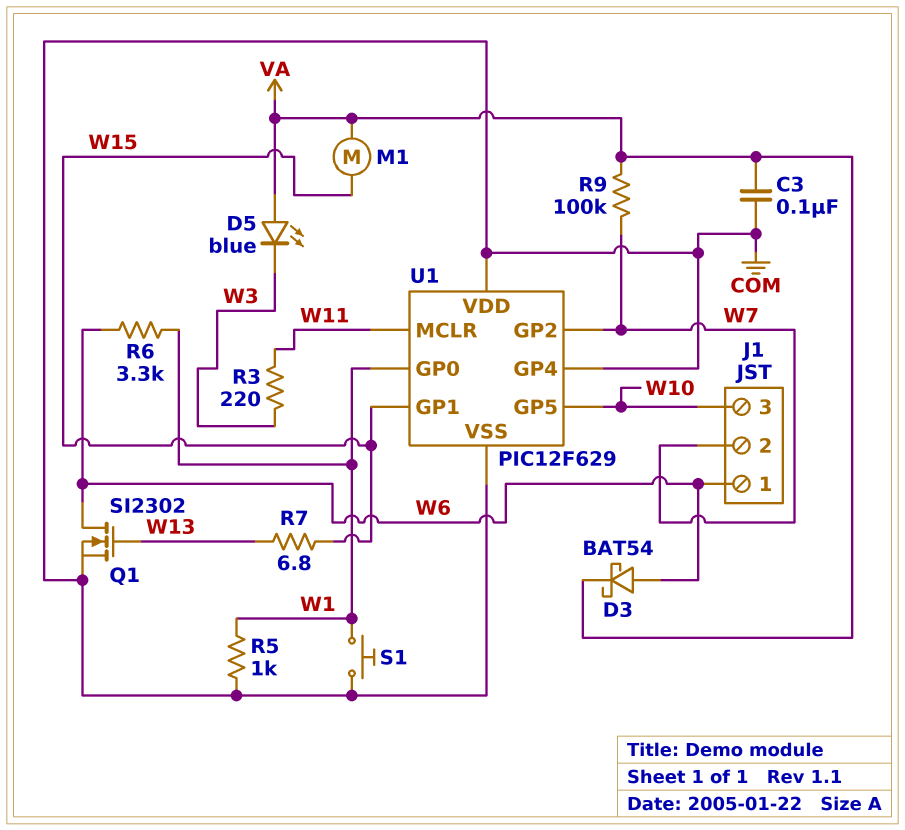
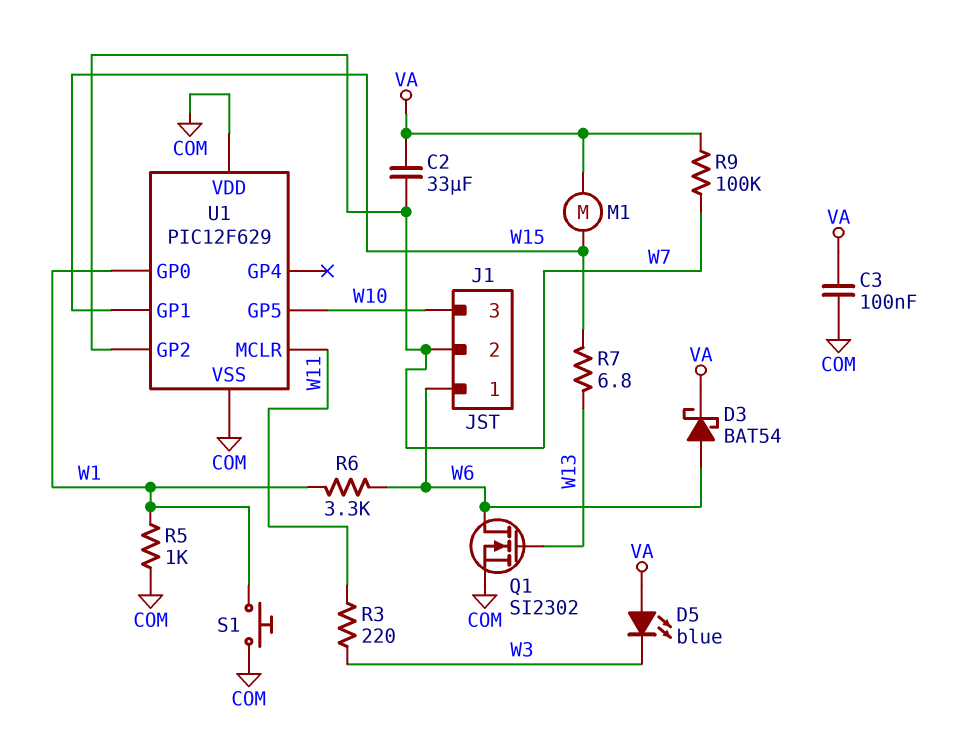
C2: none -> 33uF (VA, W7)
U1 pin GP4: COM -> none

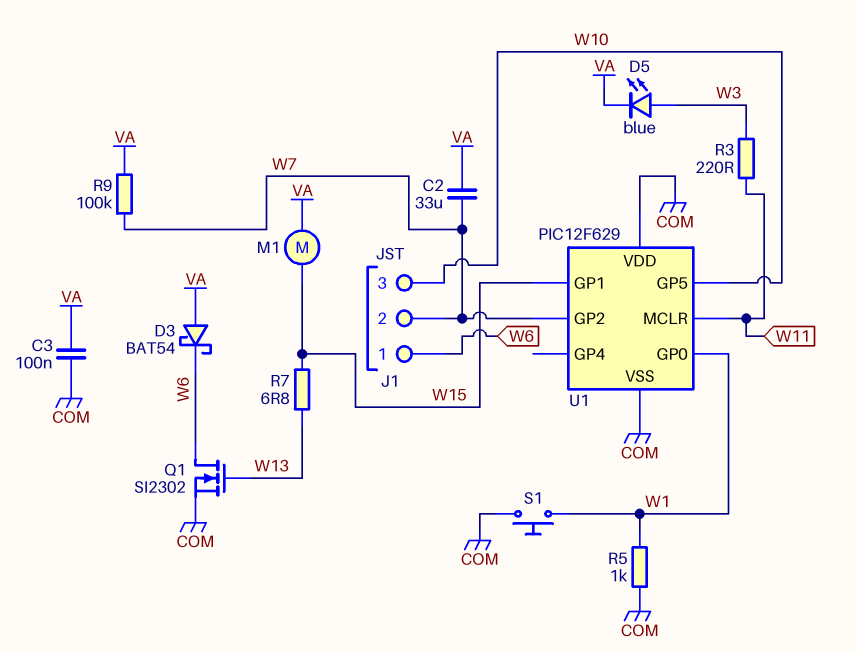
D3: schottky BAT54 (A W6, K VA) -> schottky BAT54 (A VA, K W6)
D5: LED blue (A VA, K W3) -> LED blue (A W3, K VA)
R6: 3.3k (W1, W6) -> none

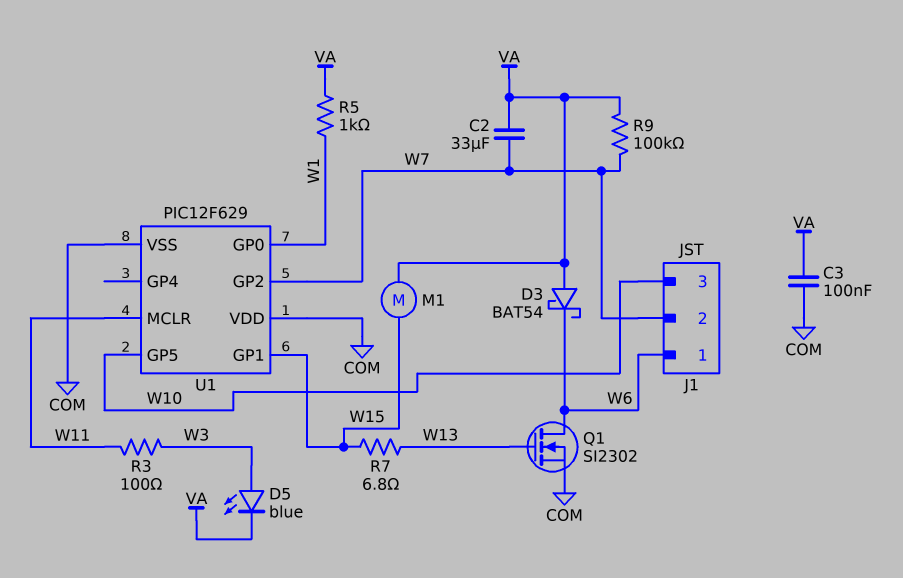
R3: 220 (W3, W11) -> 100 (W3, W11)
R5: 1k (COM, W1) -> 1k (VA, W1)
S1: button (COM, W1) -> none

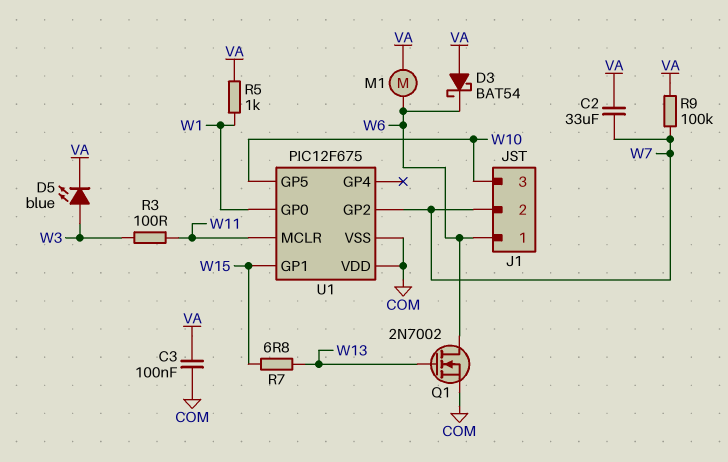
M1: motor (VA, W15) -> motor (VA, W6)
Q1: NMOS SI2302 (G W13, D W6, S COM) -> NMOS 2N7002 (G W13, D W6, S COM)
U1: PIC12F629 -> PIC12F675

